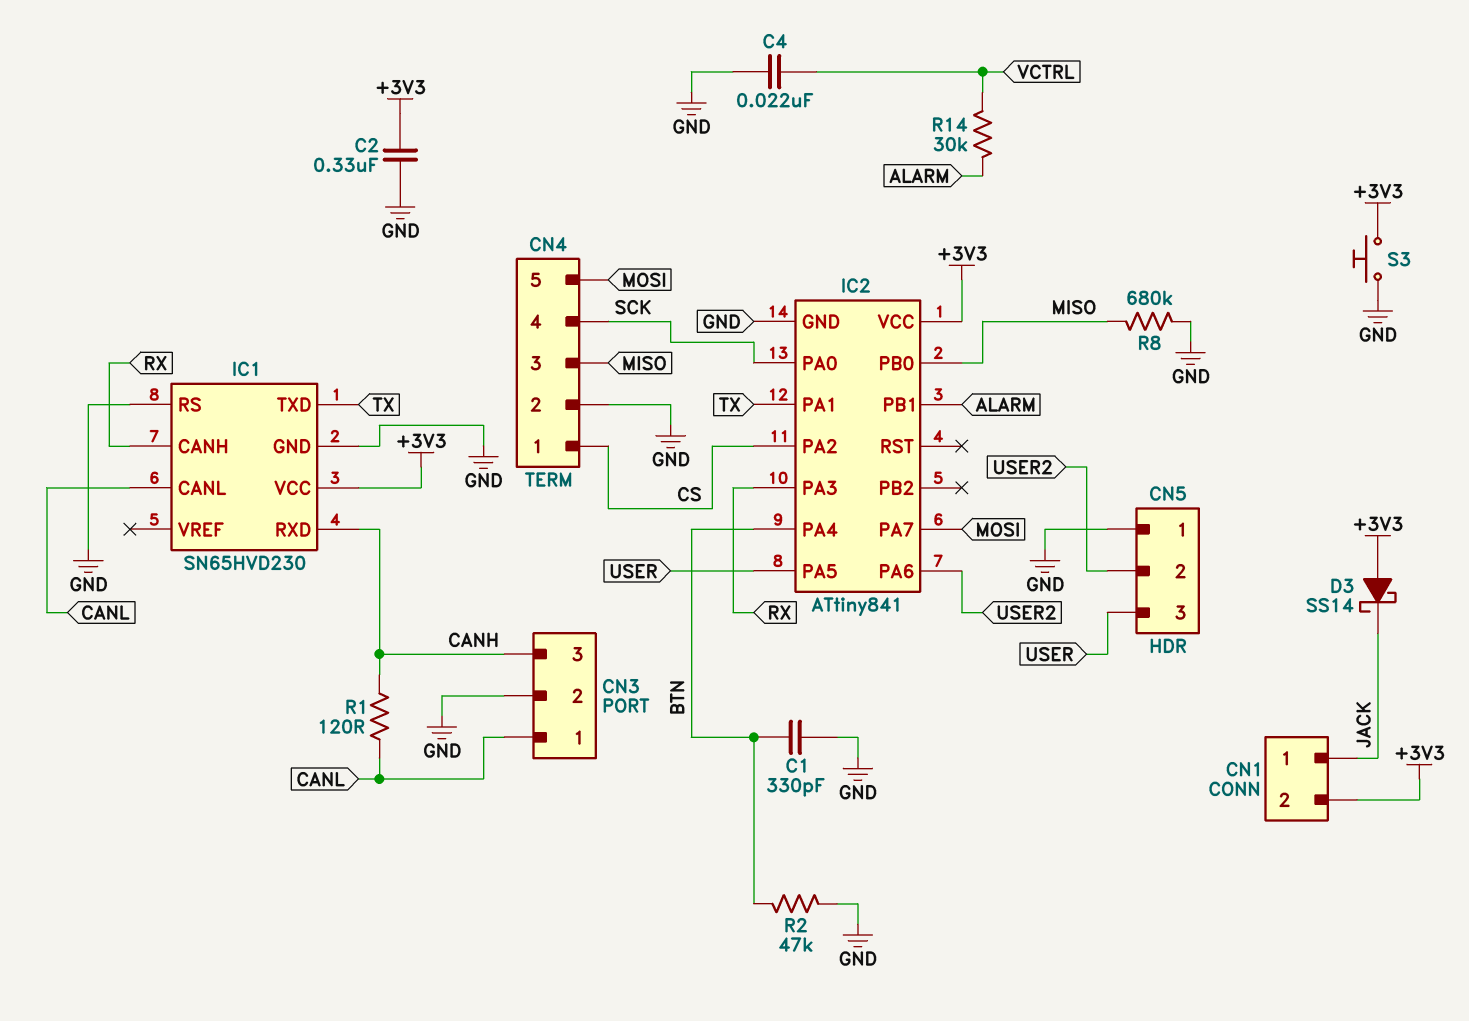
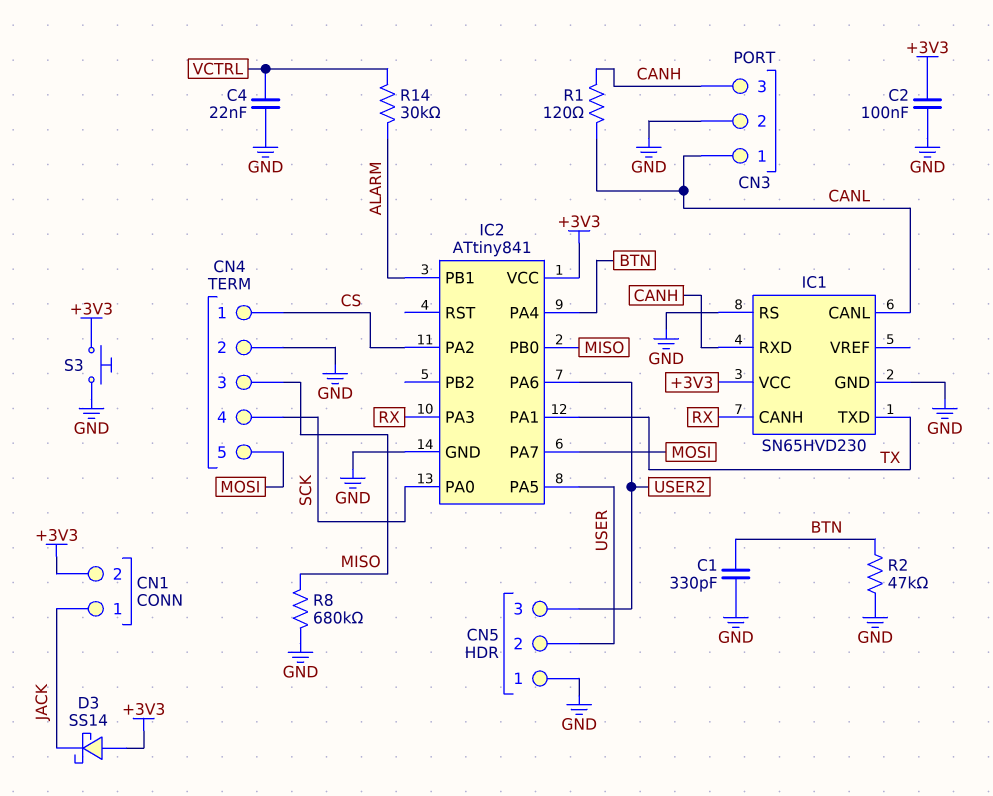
C2: 330nF (+3V3, GND) -> 100nF (+3V3, GND)
CN5 pin 2: USER2 -> USER
CN5 pin 3: USER -> USER2

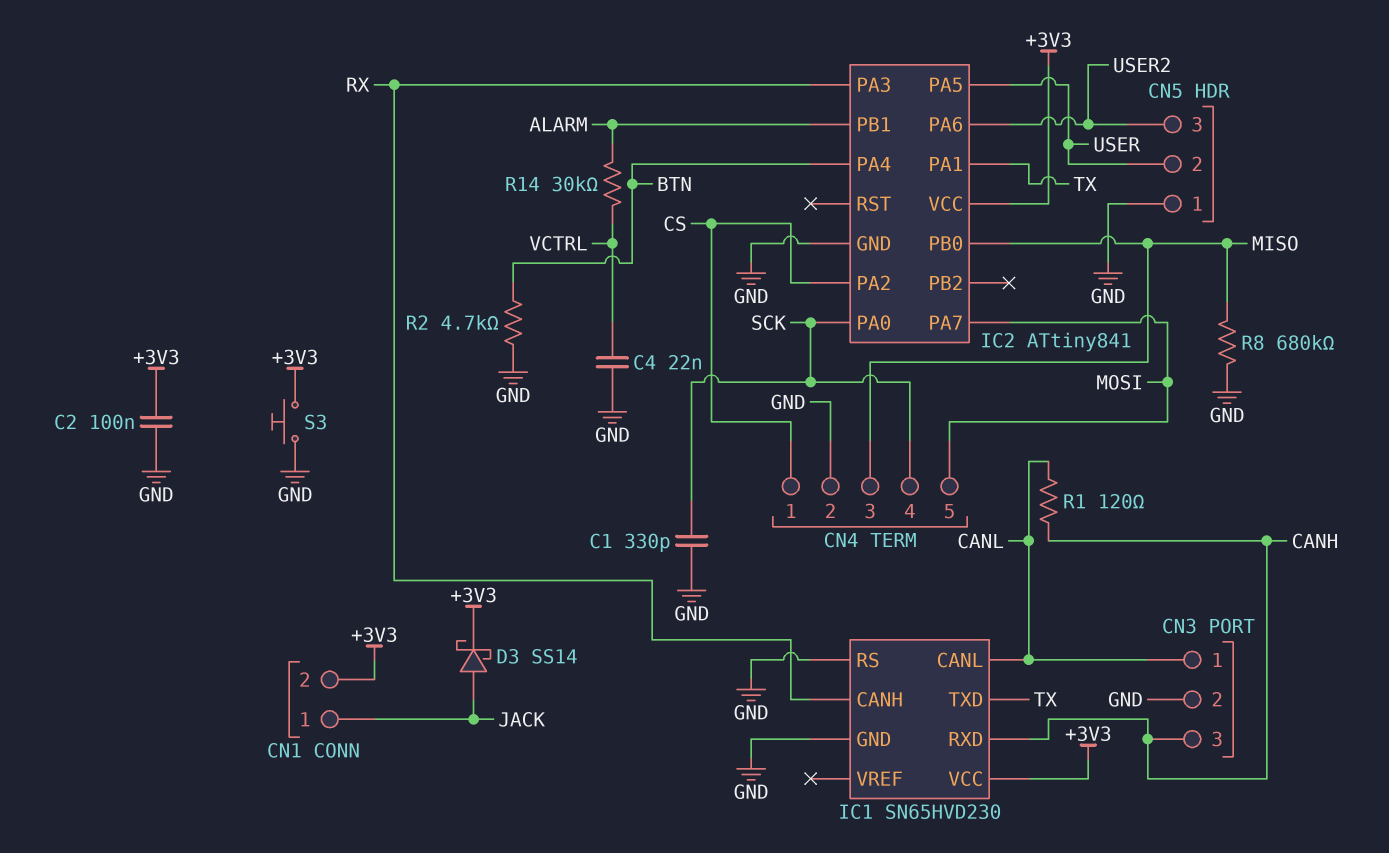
C1: 330pF (BTN, GND) -> 330pF (GND, SCK)
D3: schottky SS14 (A +3V3, K JACK) -> schottky SS14 (A JACK, K +3V3)
R2: 47k (BTN, GND) -> 4.7k (BTN, GND)

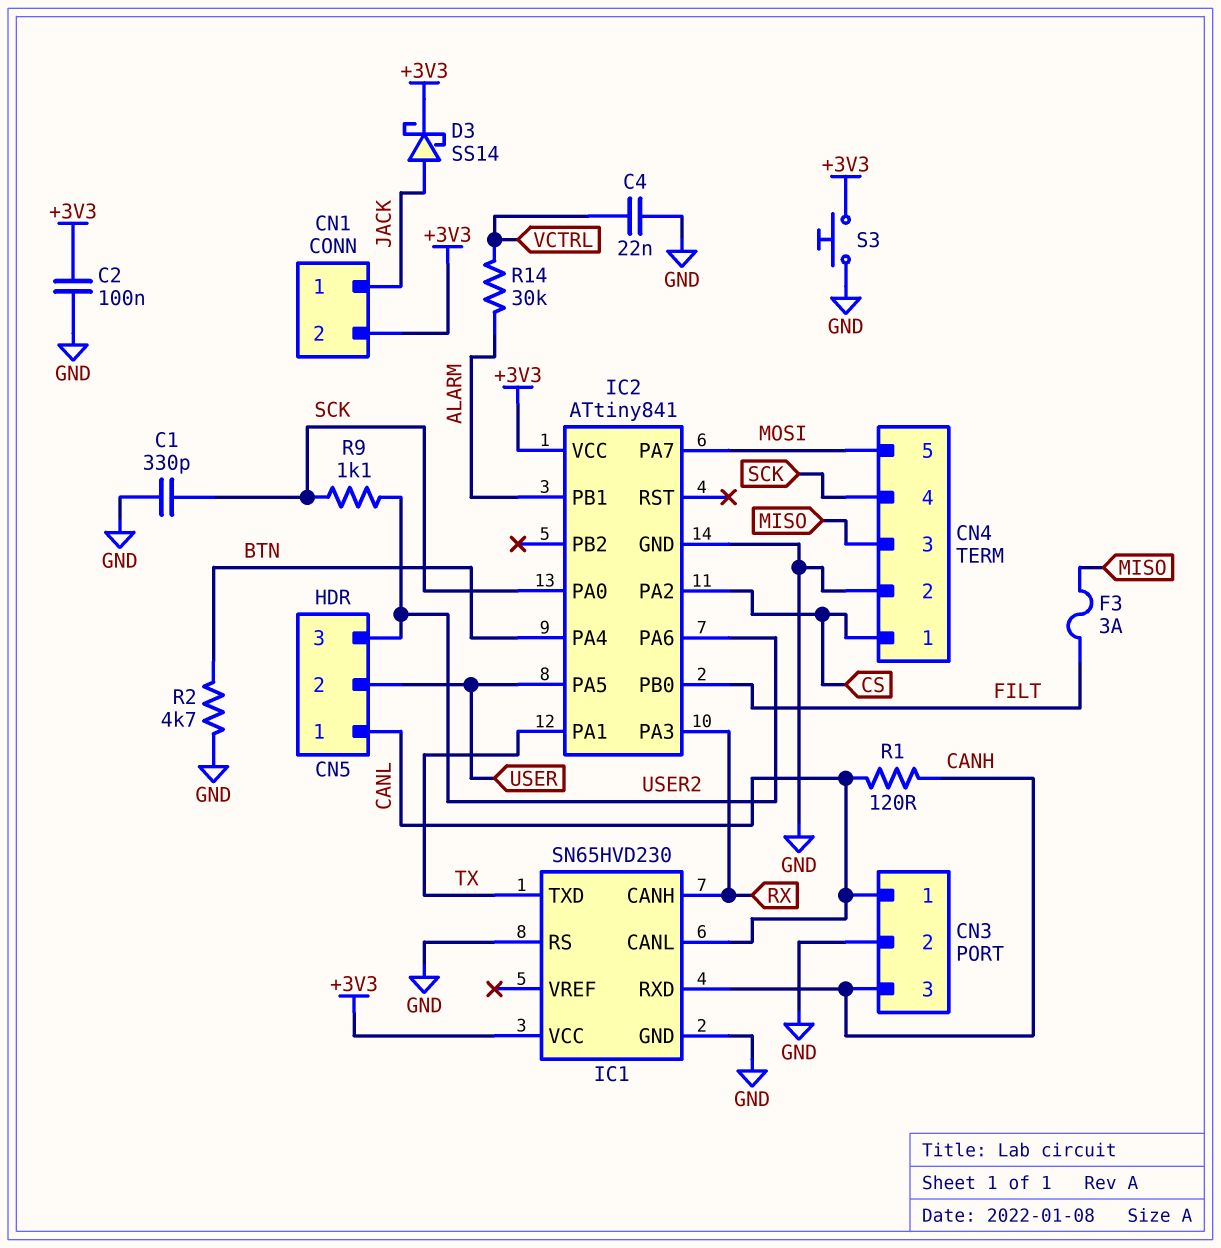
CN5 pin 1: GND -> CANL
F3: none -> 3A (FILT, MISO)
IC2 pin PB0: MISO -> FILT
R8: 680k (GND, MISO) -> none
R9: none -> 1.1k (SCK, USER2)

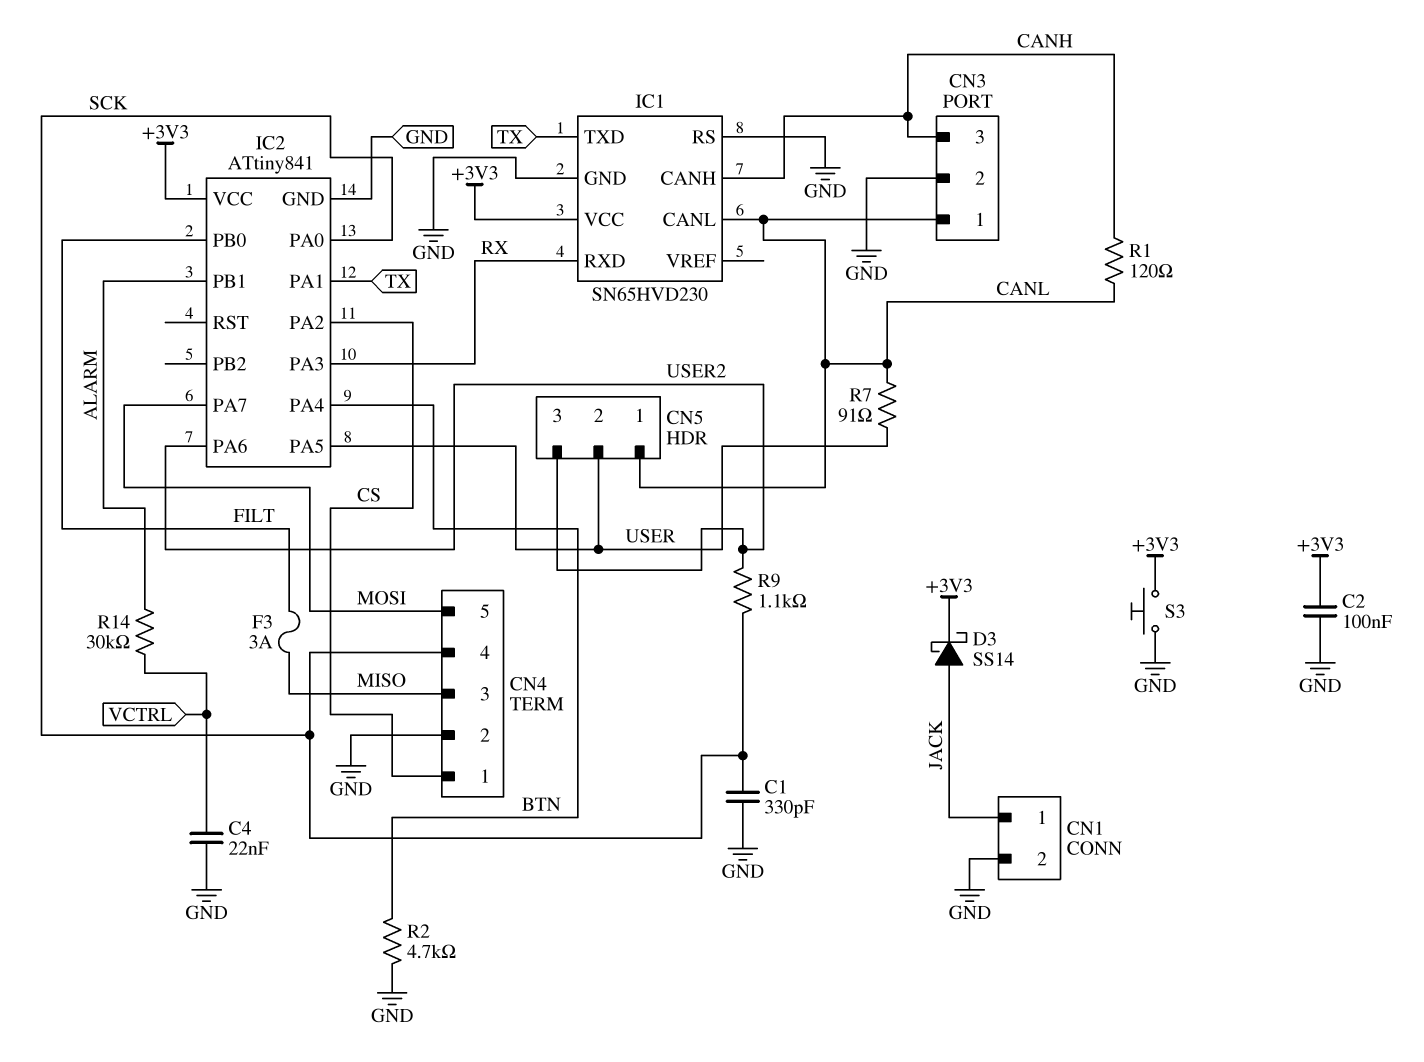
CN1 pin 2: +3V3 -> GND
IC1 pin CANH: RX -> CANH
IC1 pin RXD: CANH -> RX
R7: none -> 91 (CANL, USER)

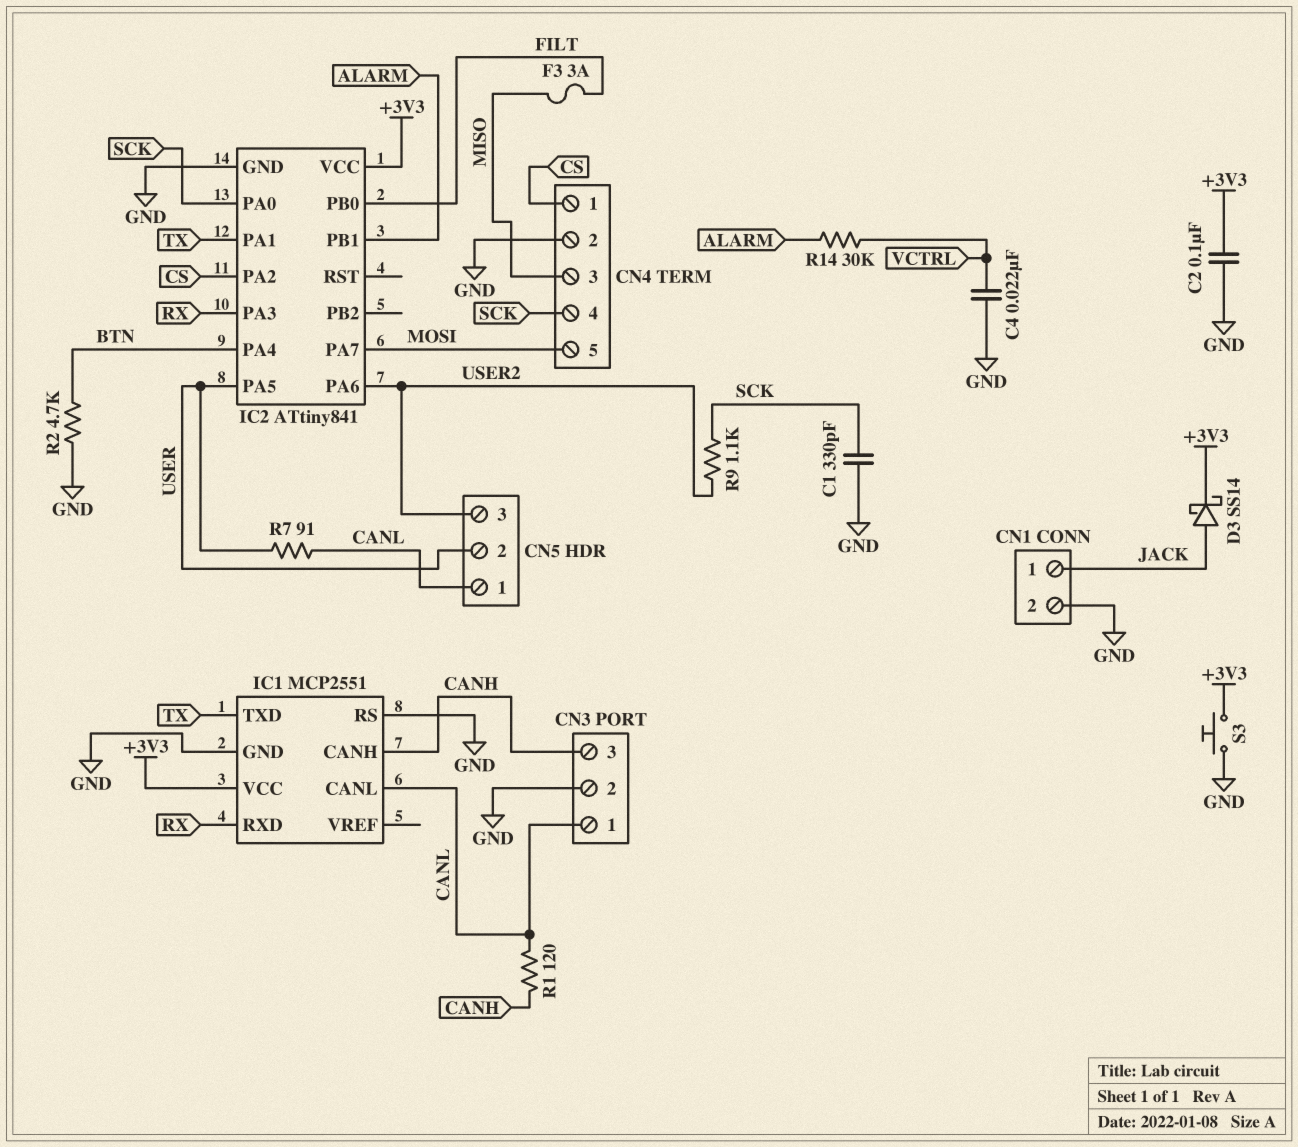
IC1: SN65HVD230 -> MCP2551

